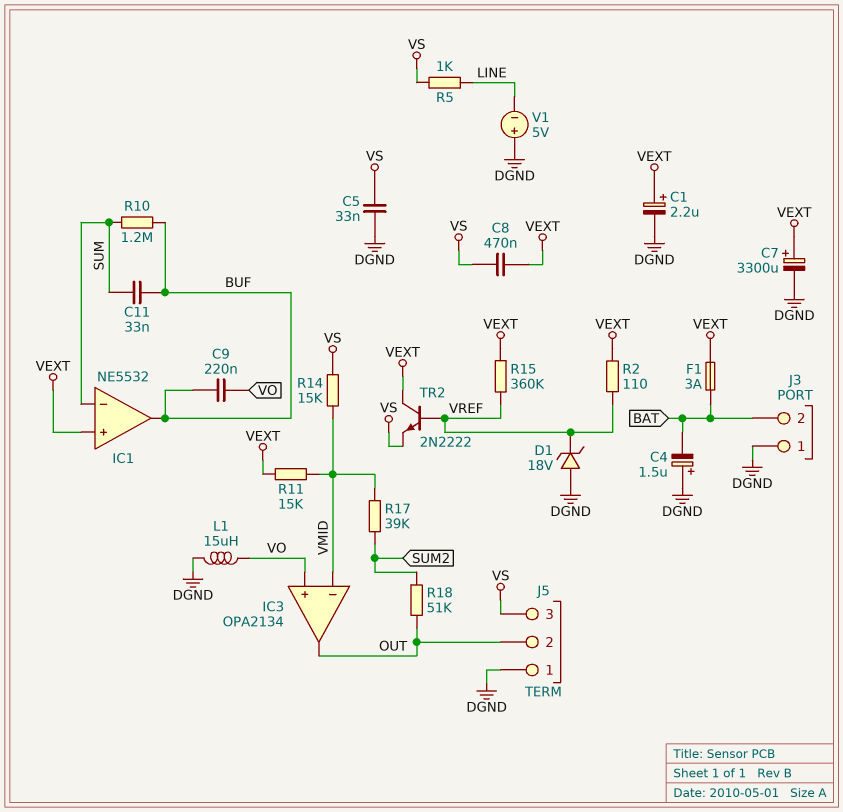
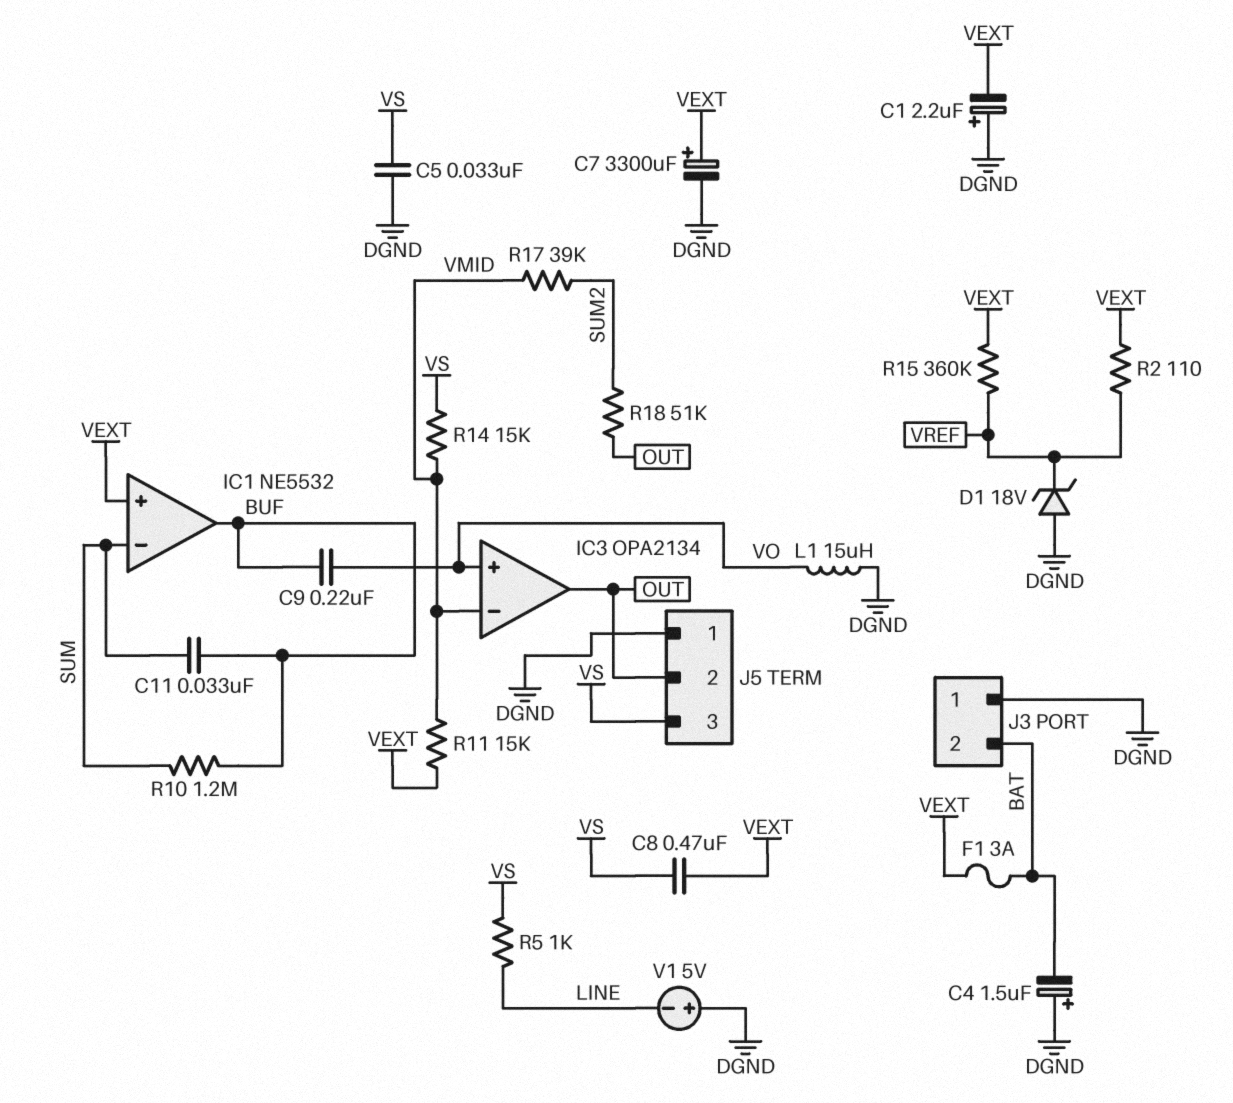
C1: 2.2uF (plus VEXT, minus DGND) -> 2.2uF (plus DGND, minus VEXT)
TR2: NPN 2N2222 (B VREF, C VEXT, E VS) -> none

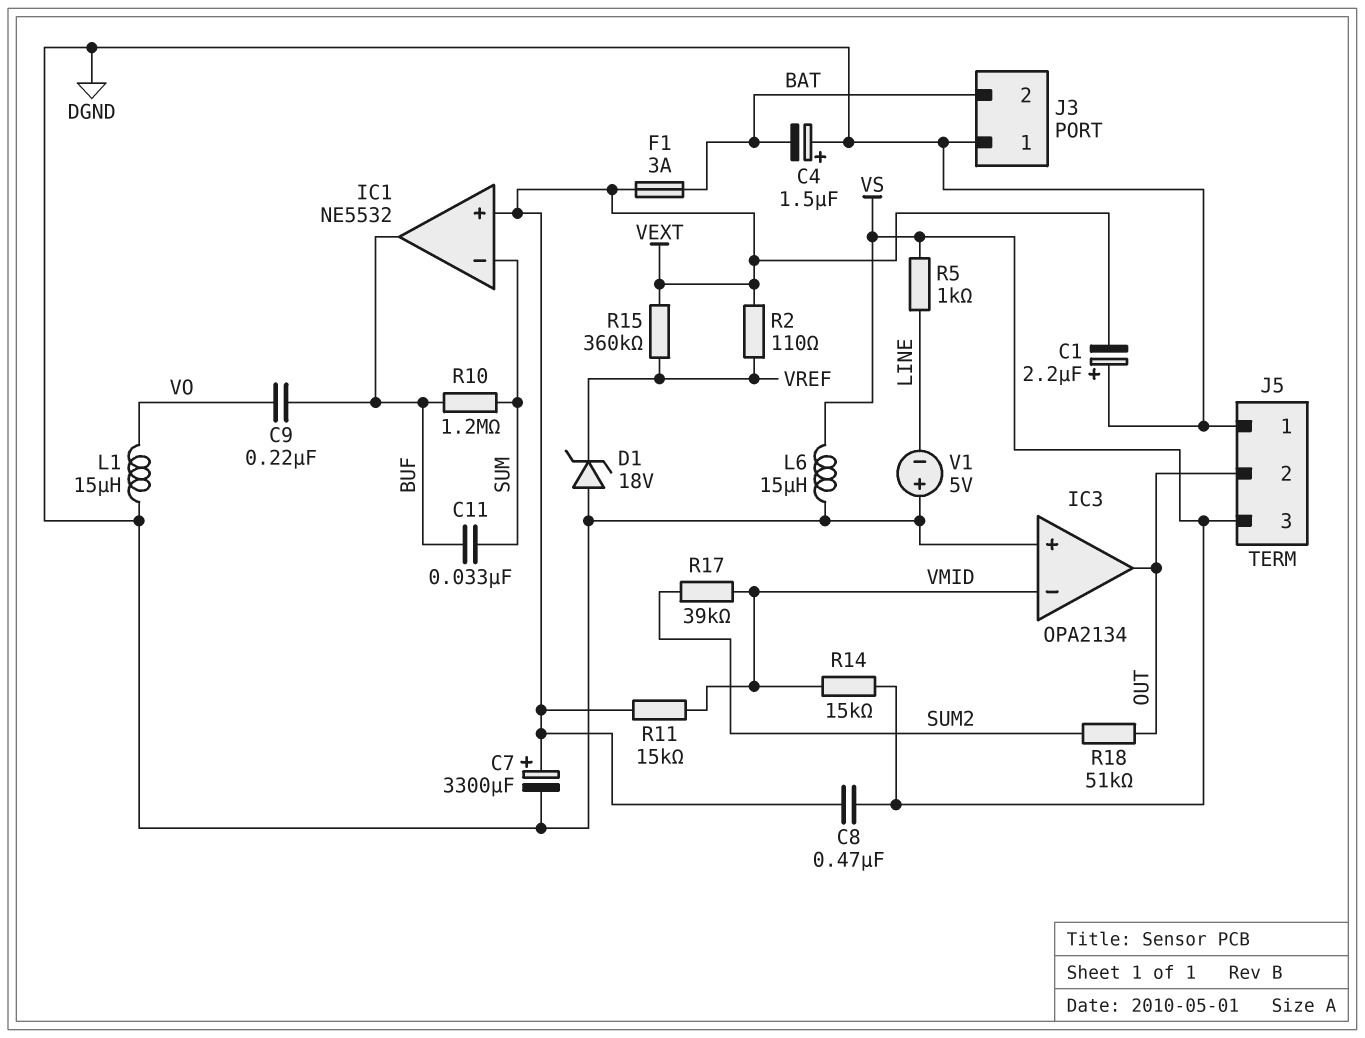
C5: 33nF (DGND, VS) -> none
IC3 pin in+: VO -> DGND
L6: none -> 15uH (DGND, VS)

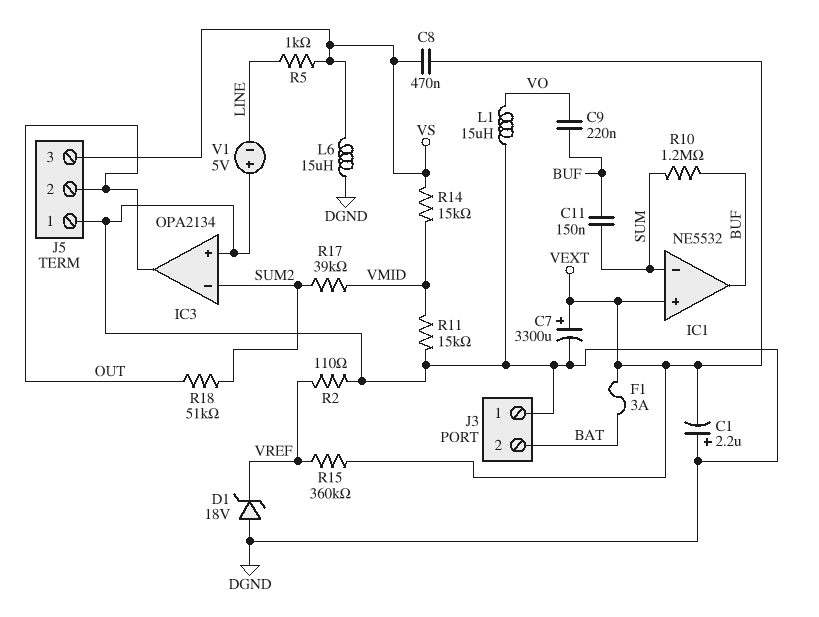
C4: 1.5uF (plus DGND, minus BAT) -> none
C11: 33nF (BUF, SUM) -> 150nF (BUF, SUM)
IC3 pin in-: VMID -> SUM2
R2: 110 (VEXT, VREF) -> 110 (DGND, VREF)
R11: 15k (VEXT, VMID) -> 15k (DGND, VMID)

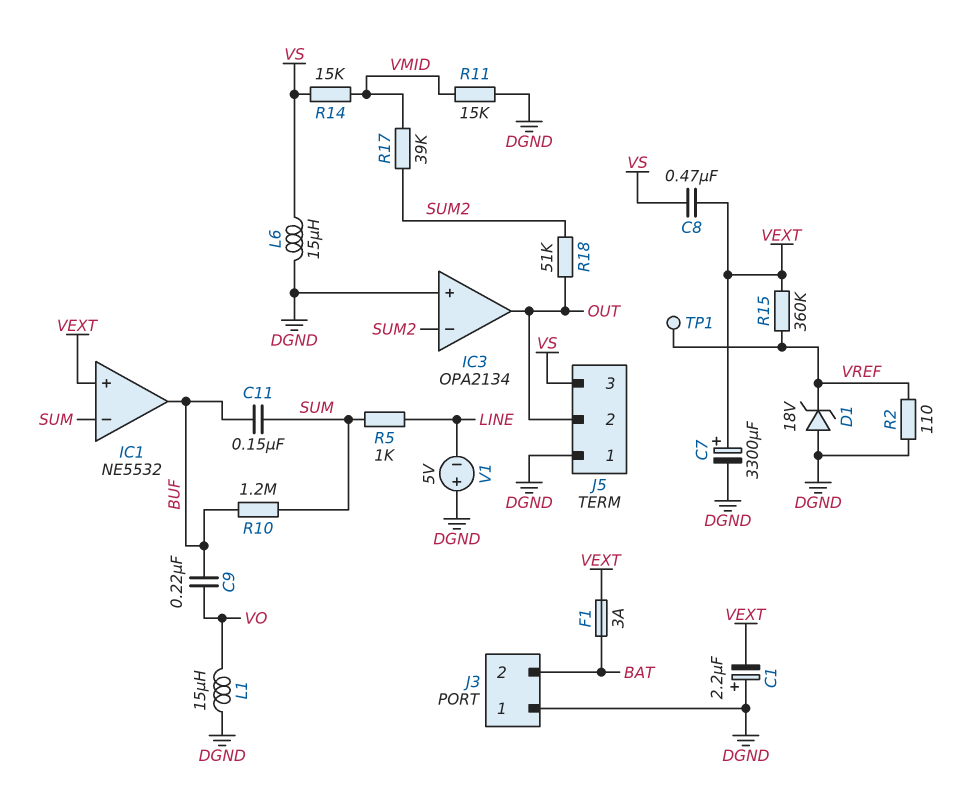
R5: 1k (LINE, VS) -> 1k (LINE, SUM)
TP1: none -> test point (VREF)

